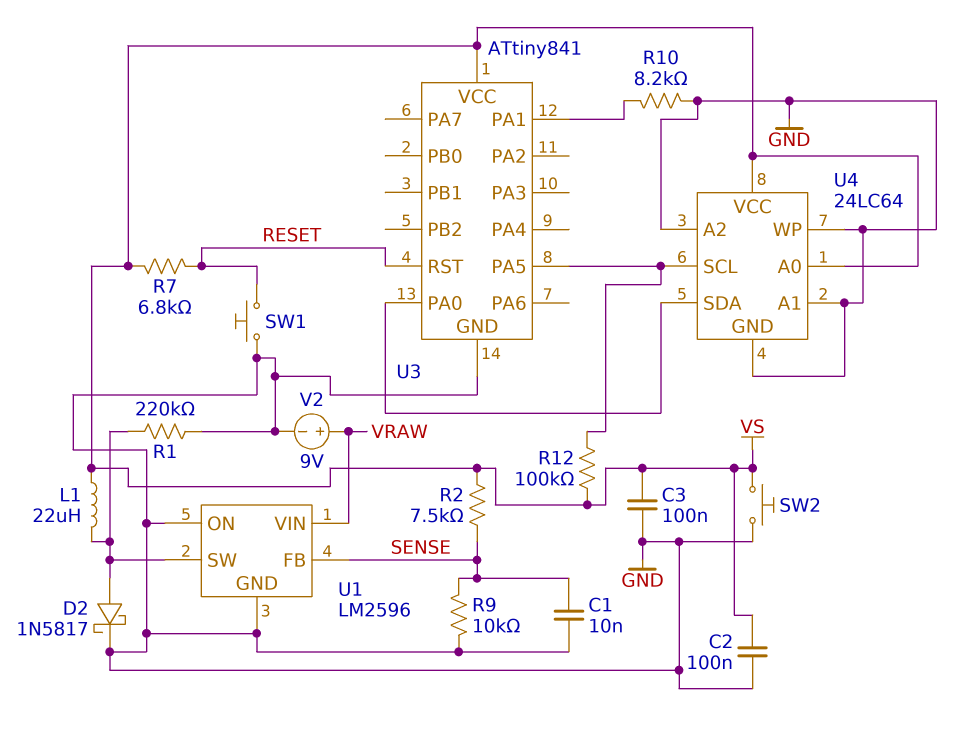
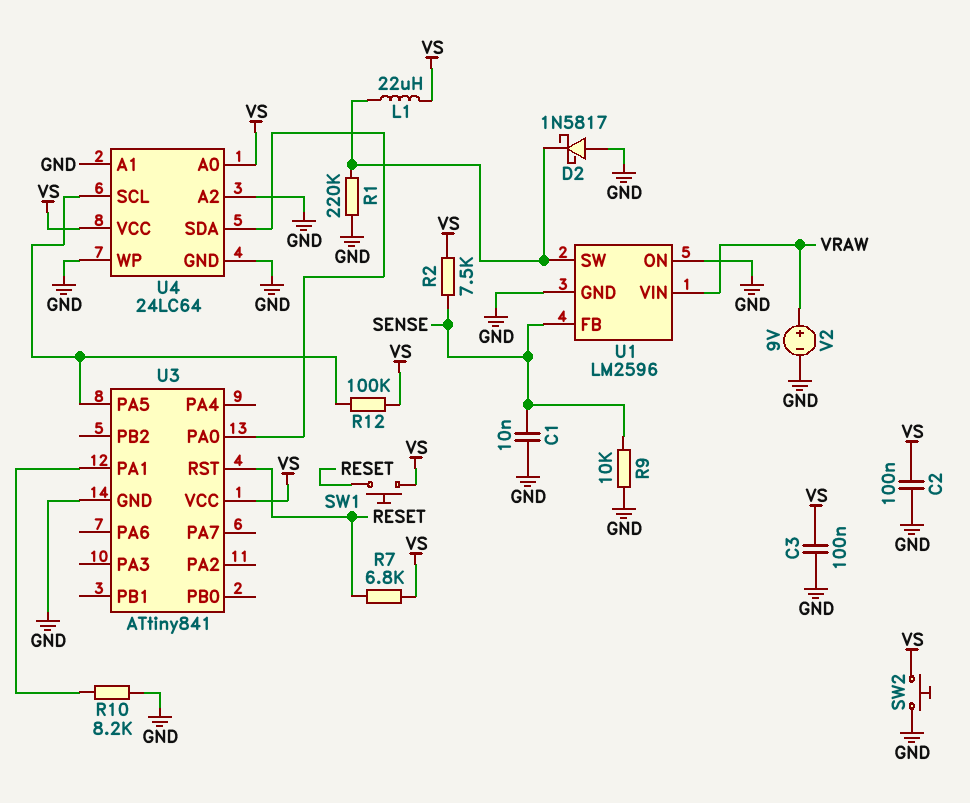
D2: schottky 1N5817 (A U1/SW, K GND) -> schottky 1N5817 (A GND, K U1/SW)
SW1: button (GND, RESET) -> button (RESET, VS)

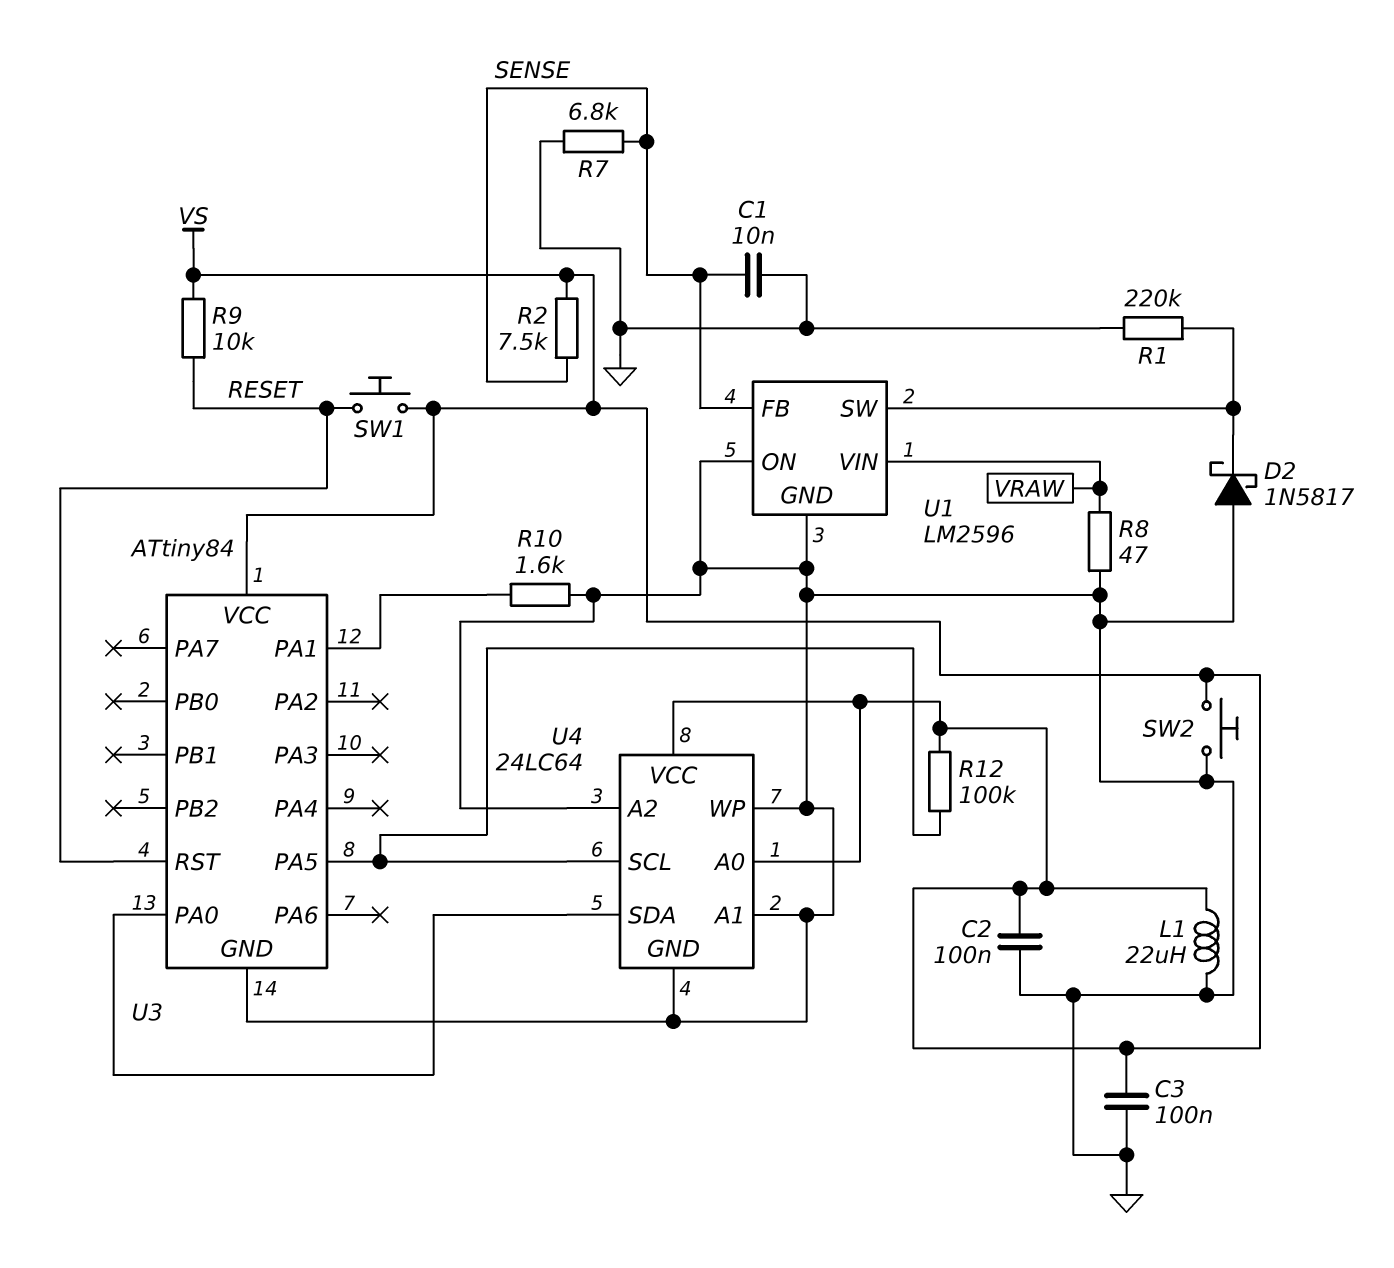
L1: 22uH (U1/SW, VS) -> 22uH (GND, VS)
R7: 6.8k (RESET, VS) -> 6.8k (GND, SENSE)
R8: none -> 47 (GND, VRAW)
R9: 10k (GND, SENSE) -> 10k (RESET, VS)
R10: 8.2k (GND, U3/PA1) -> 1.6k (GND, U3/PA1)
U3: ATtiny841 -> ATtiny84
V2: 9V (plus VRAW, minus GND) -> none

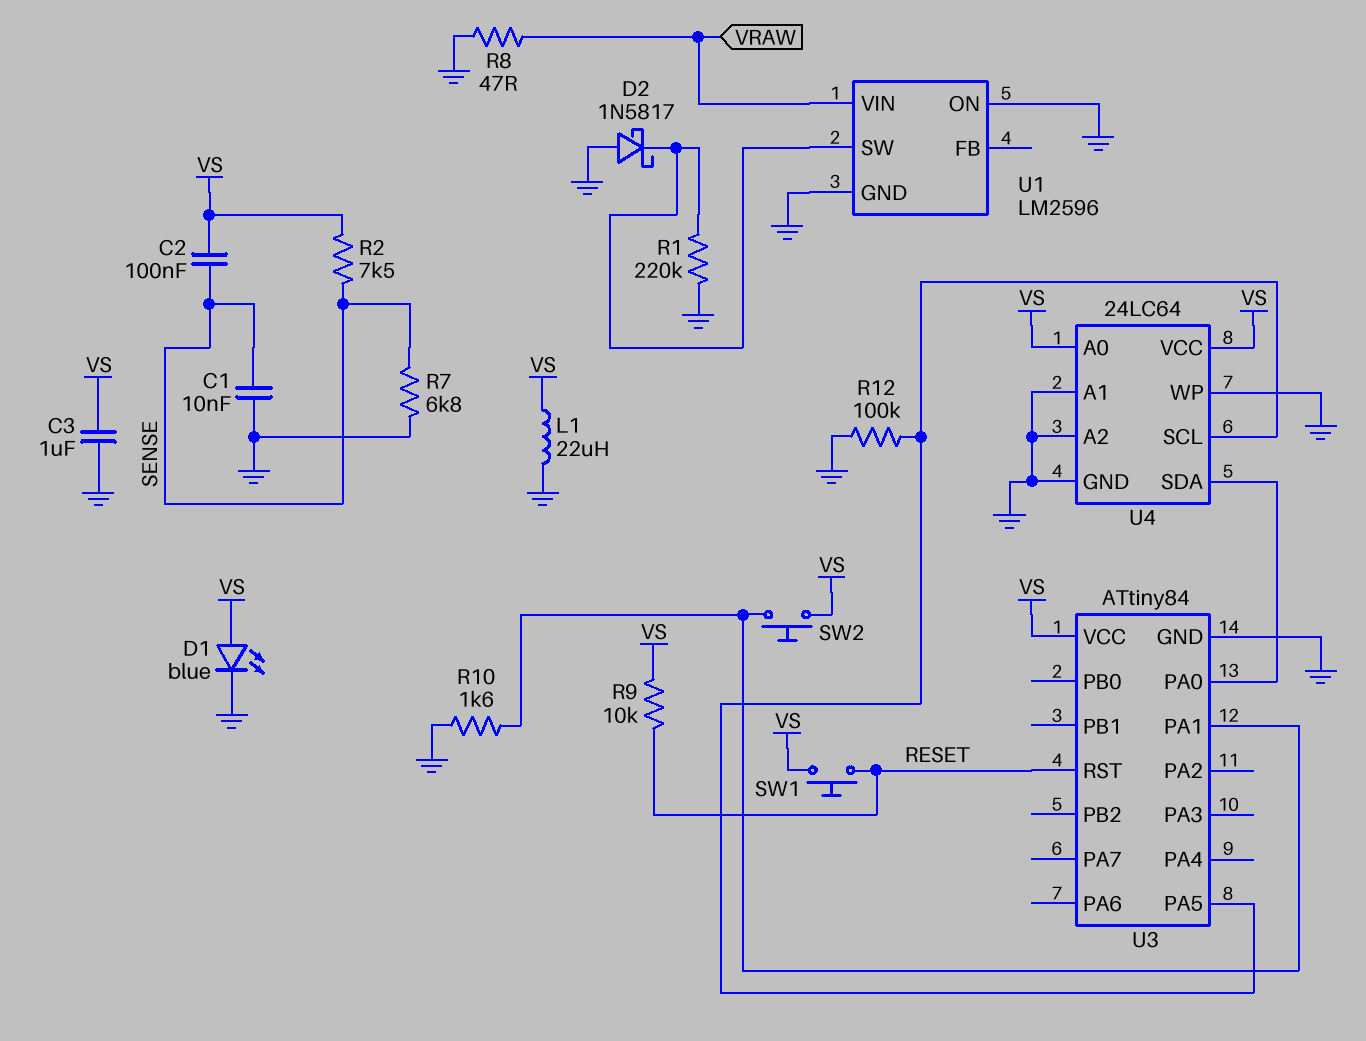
C2: 100nF (GND, VS) -> 100nF (SENSE, VS)
C3: 100nF (GND, VS) -> 1uF (GND, VS)
D1: none -> LED blue (A VS, K GND)
R12: 100k (U3/PA5, VS) -> 100k (GND, U3/PA5)
SW2: button (GND, VS) -> button (U3/PA1, VS)
U1 pin FB: SENSE -> none

